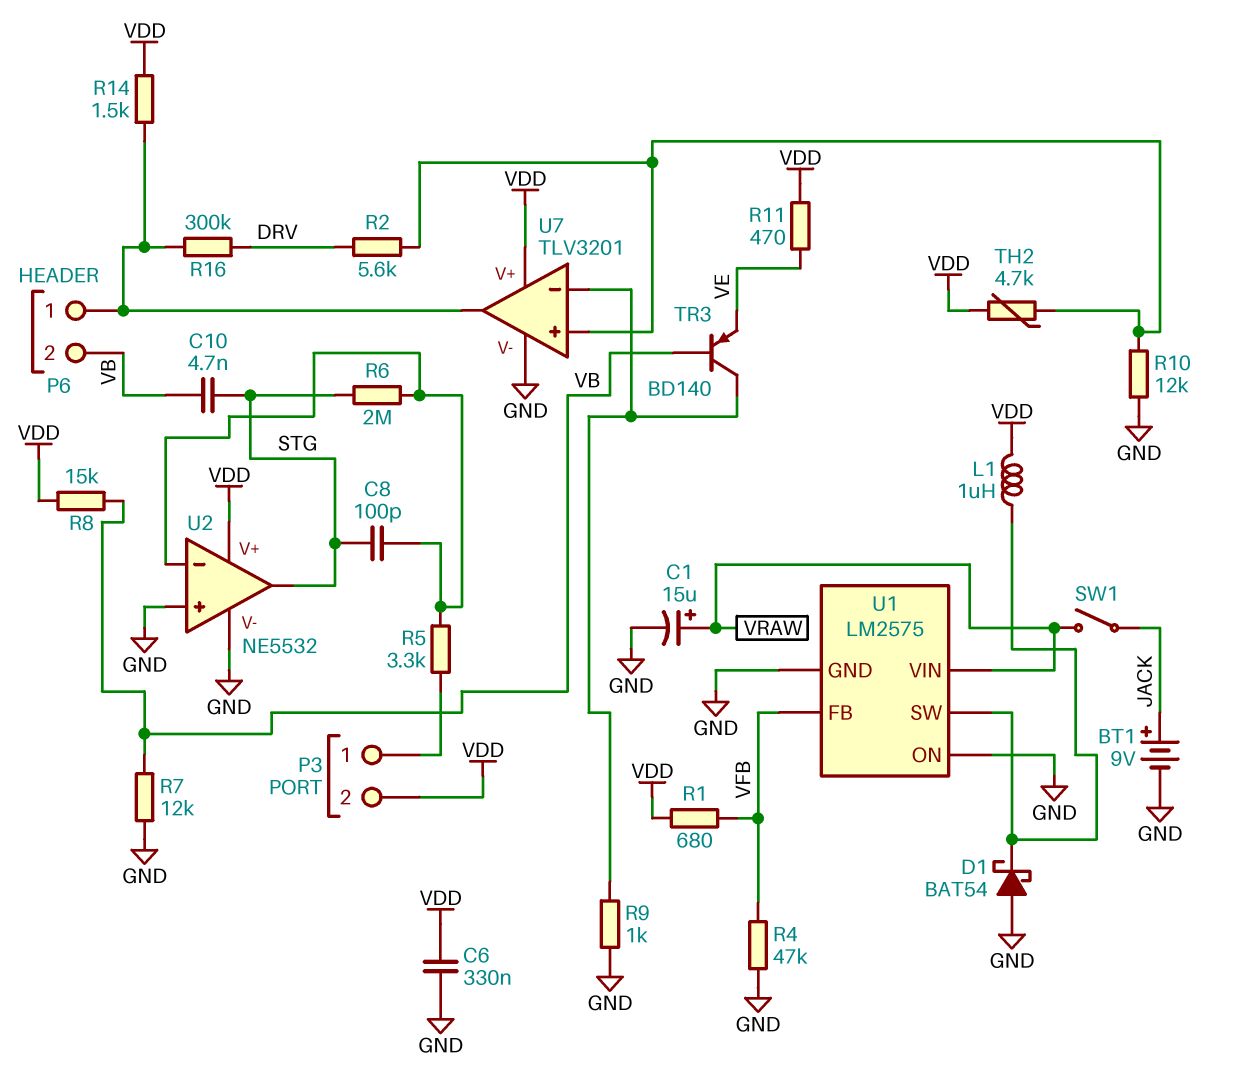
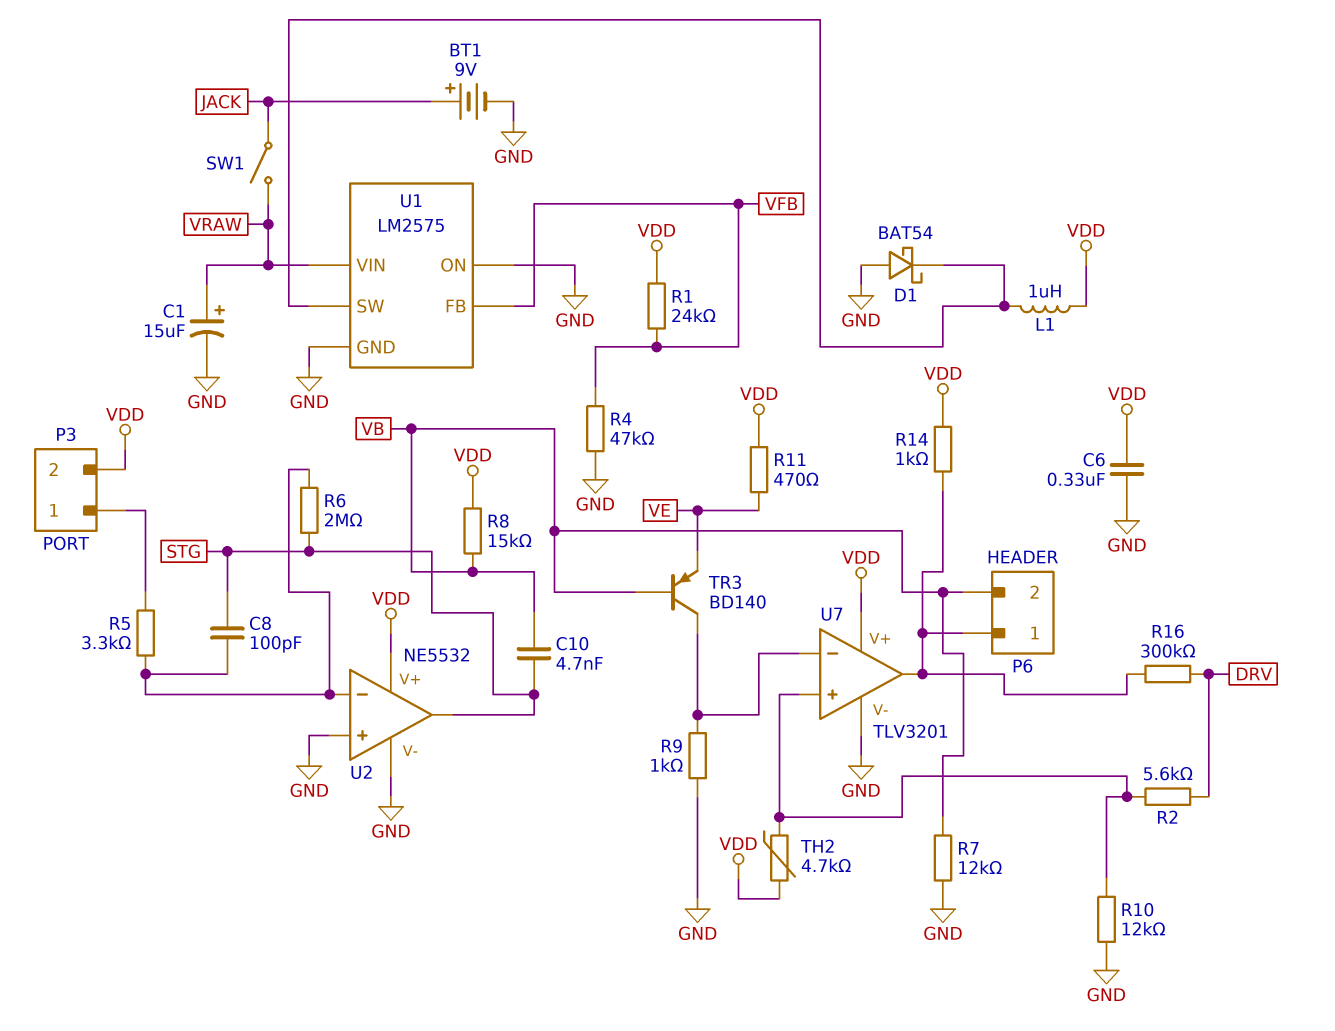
R1: 680 (VDD, VFB) -> 24k (VDD, VFB)
R14: 1.5k (P6/1, VDD) -> 1k (P6/1, VDD)

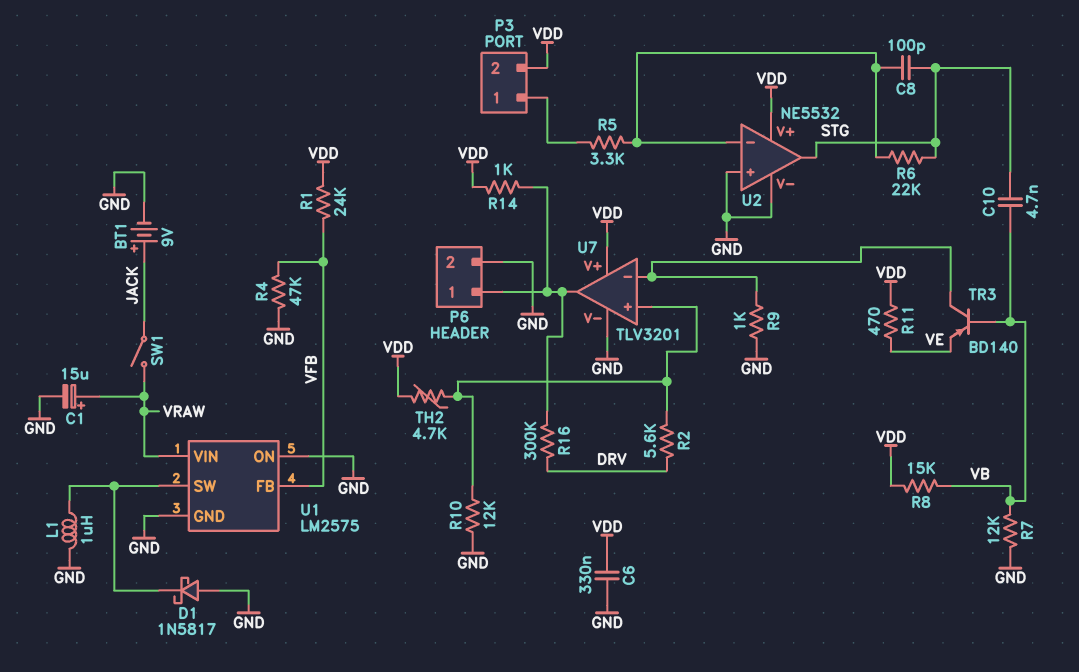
D1: schottky BAT54 (A GND, K U1/SW) -> schottky 1N5817 (A GND, K U1/SW)
L1: 1uH (U1/SW, VDD) -> 1uH (GND, U1/SW)
P6 pin 2: VB -> GND
R6: 2M (STG, U2/in-) -> 22k (STG, U2/in-)

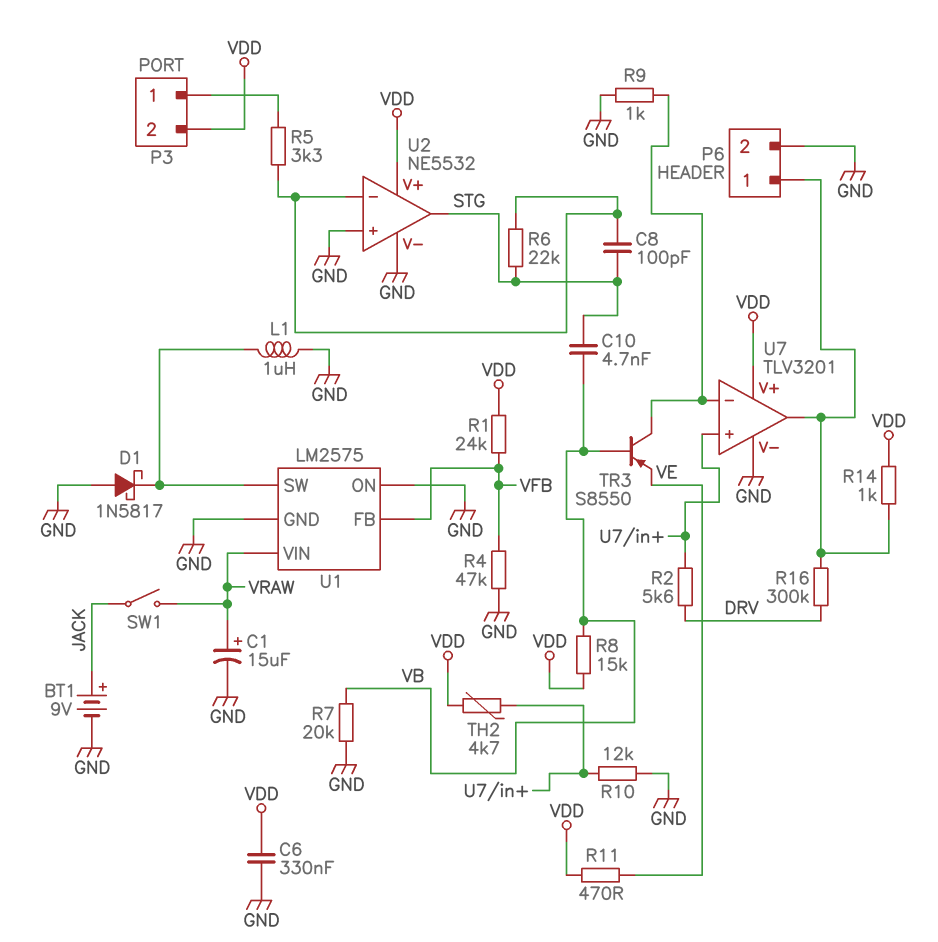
R7: 12k (GND, VB) -> 20k (GND, VB)
TR3: PNP BD140 (B VB, C U7/in-, E VE) -> PNP S8550 (B VB, C U7/in-, E VE)

